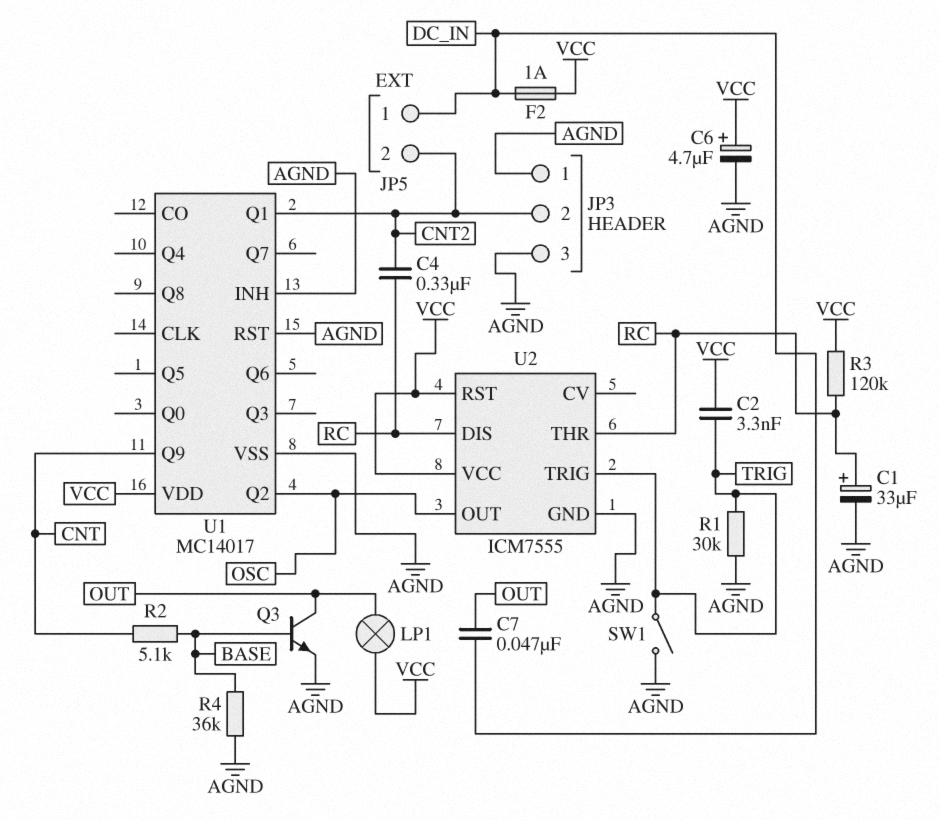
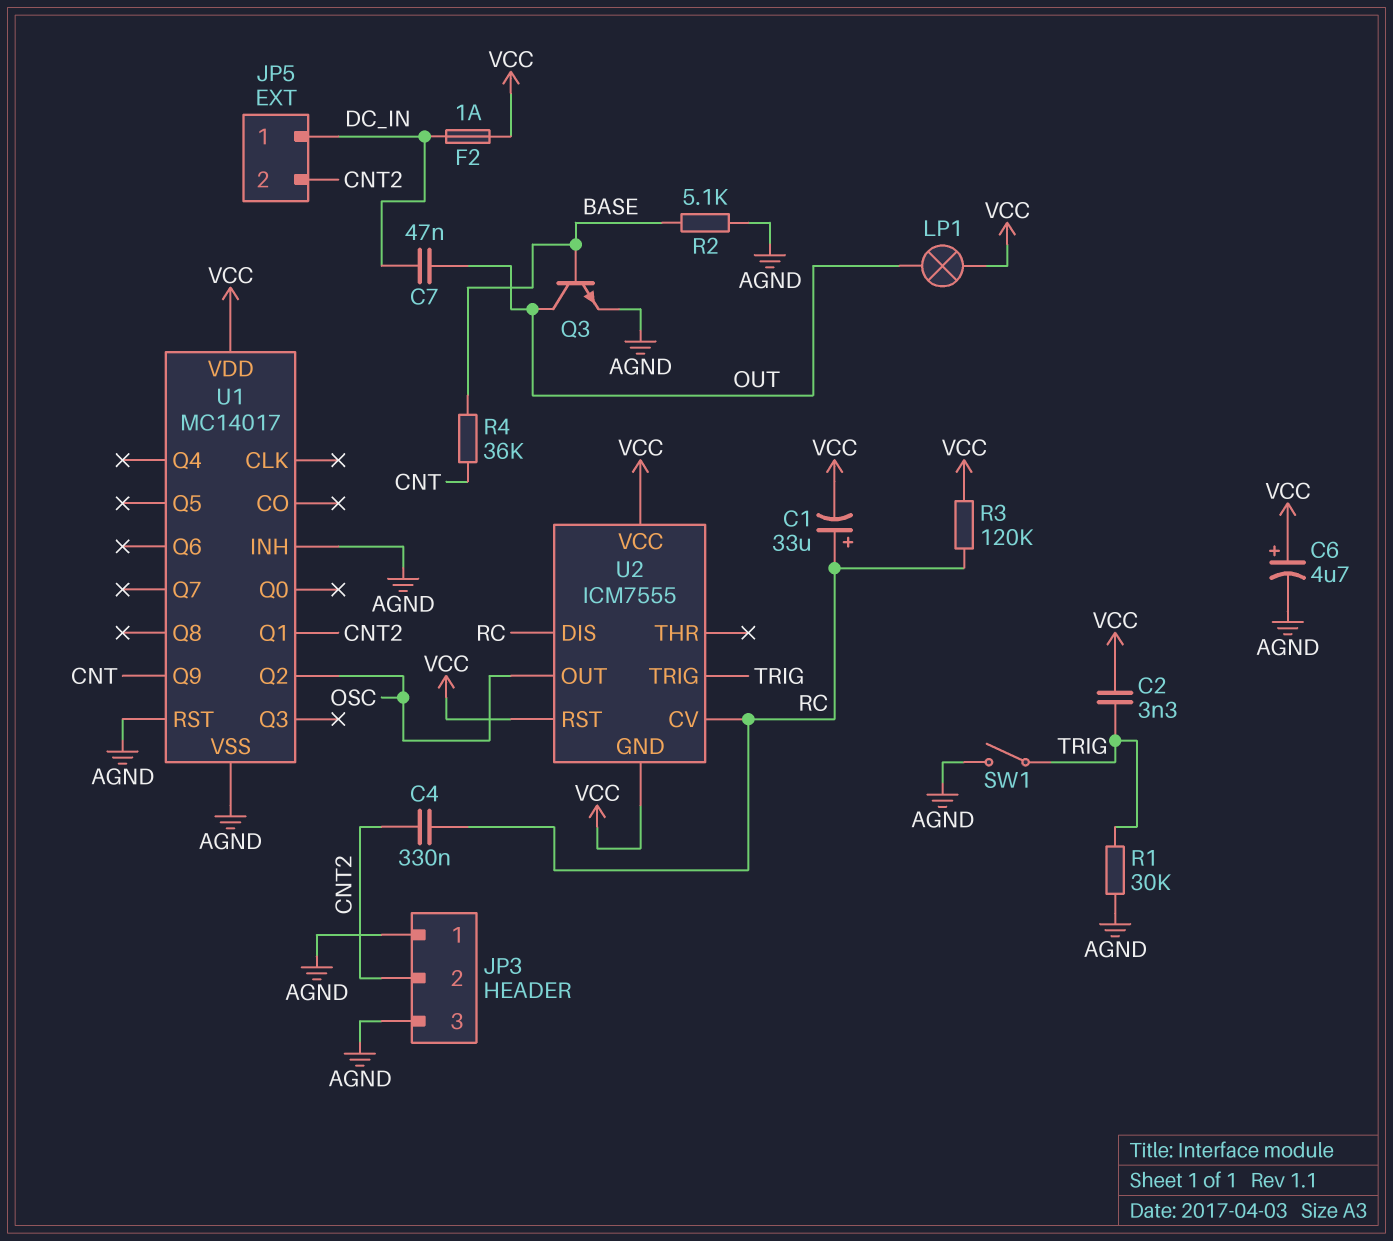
C1: 33uF (plus RC, minus AGND) -> 33uF (plus RC, minus VCC)
R2: 5.1k (BASE, CNT) -> 5.1k (AGND, BASE)
R4: 36k (AGND, BASE) -> 36k (BASE, CNT)
U2 pin CV: none -> RC
U2 pin GND: AGND -> VCC
U2 pin THR: RC -> none

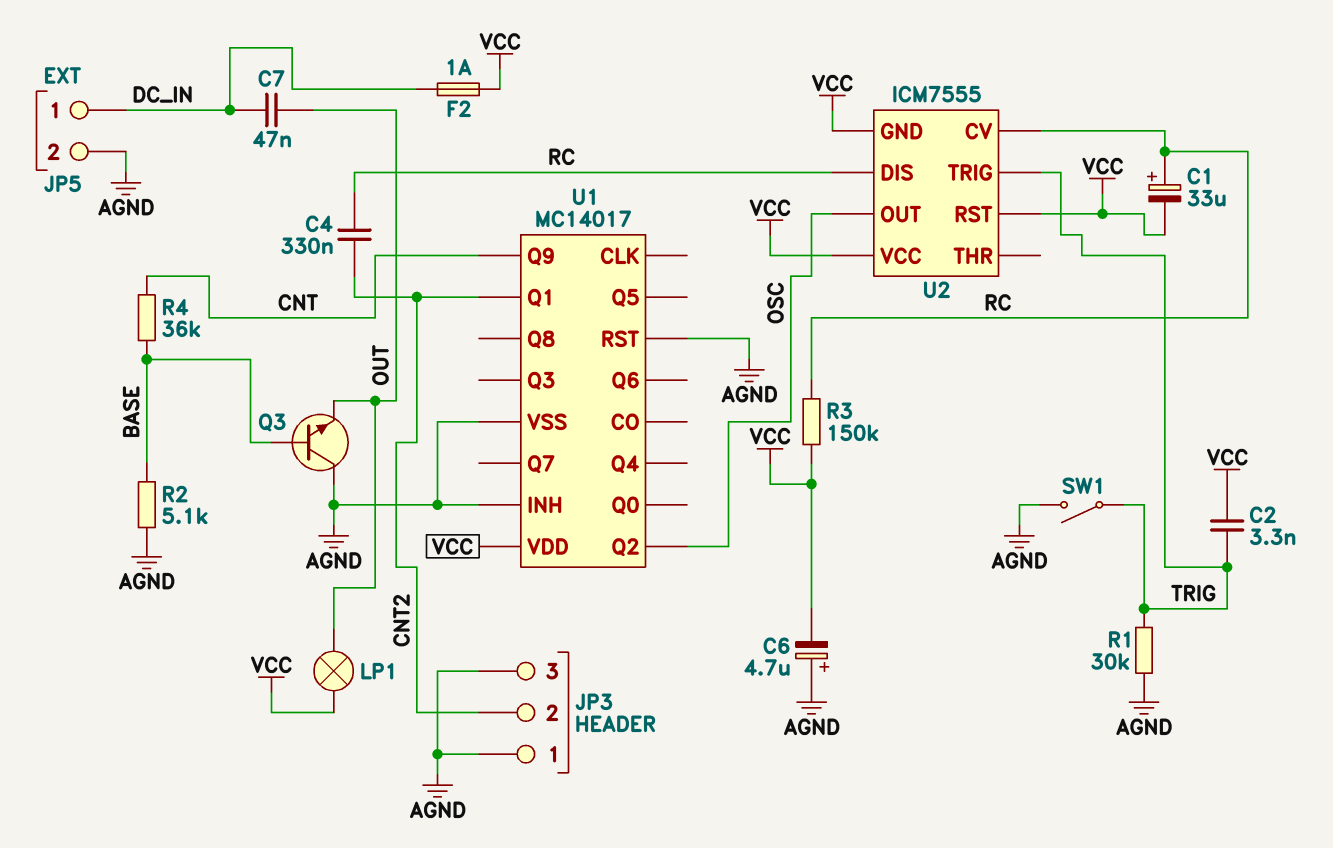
C6: 4.7uF (plus VCC, minus AGND) -> 4.7uF (plus AGND, minus VCC)
JP5 pin 2: CNT2 -> AGND
Q3: NPN (B BASE, C OUT, E AGND) -> NPN (B BASE, C AGND, E OUT)
R3: 120k (RC, VCC) -> 150k (RC, VCC)

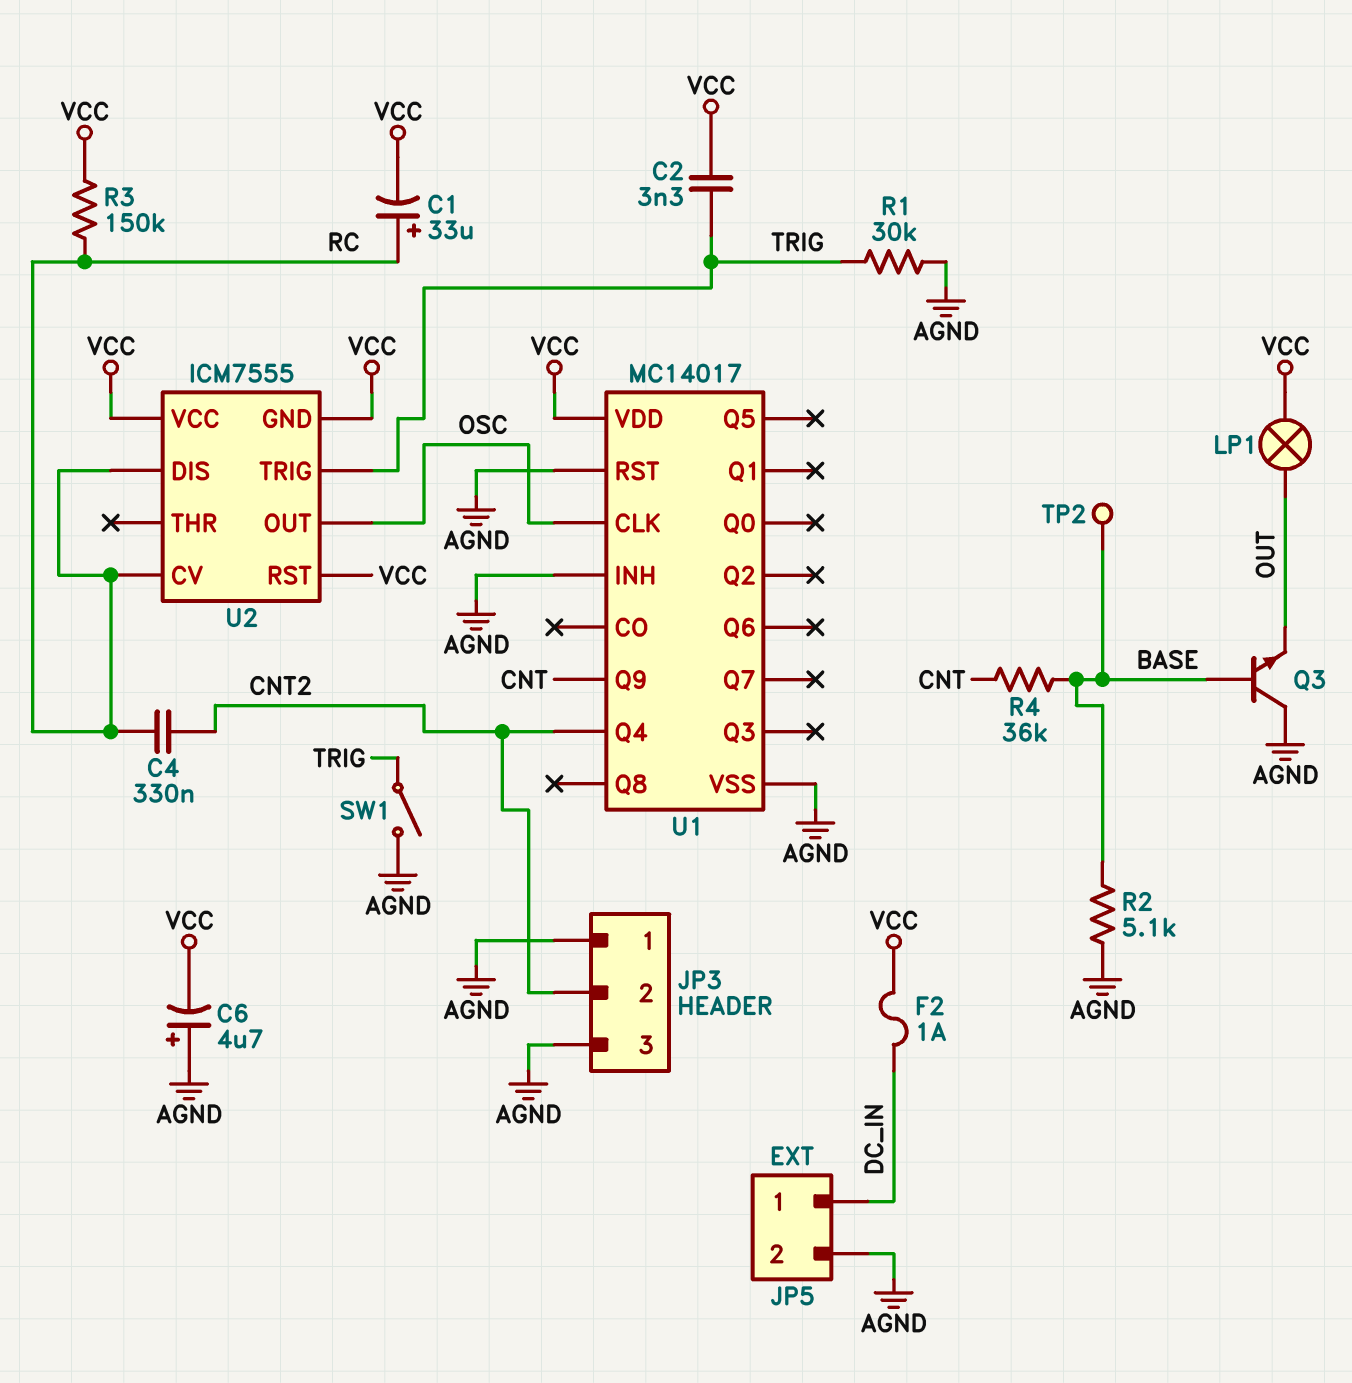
C7: 47nF (DC_IN, OUT) -> none
TP2: none -> test point (BASE)
U1 pin CLK: none -> OSC
U1 pin Q1: CNT2 -> none
U1 pin Q2: OSC -> none
U1 pin Q4: none -> CNT2

